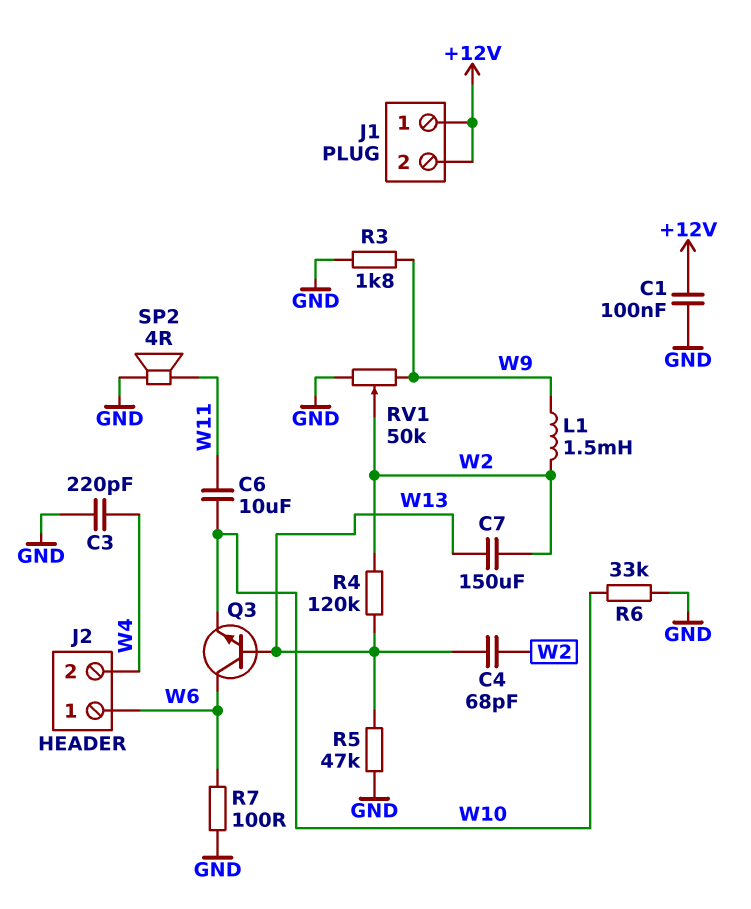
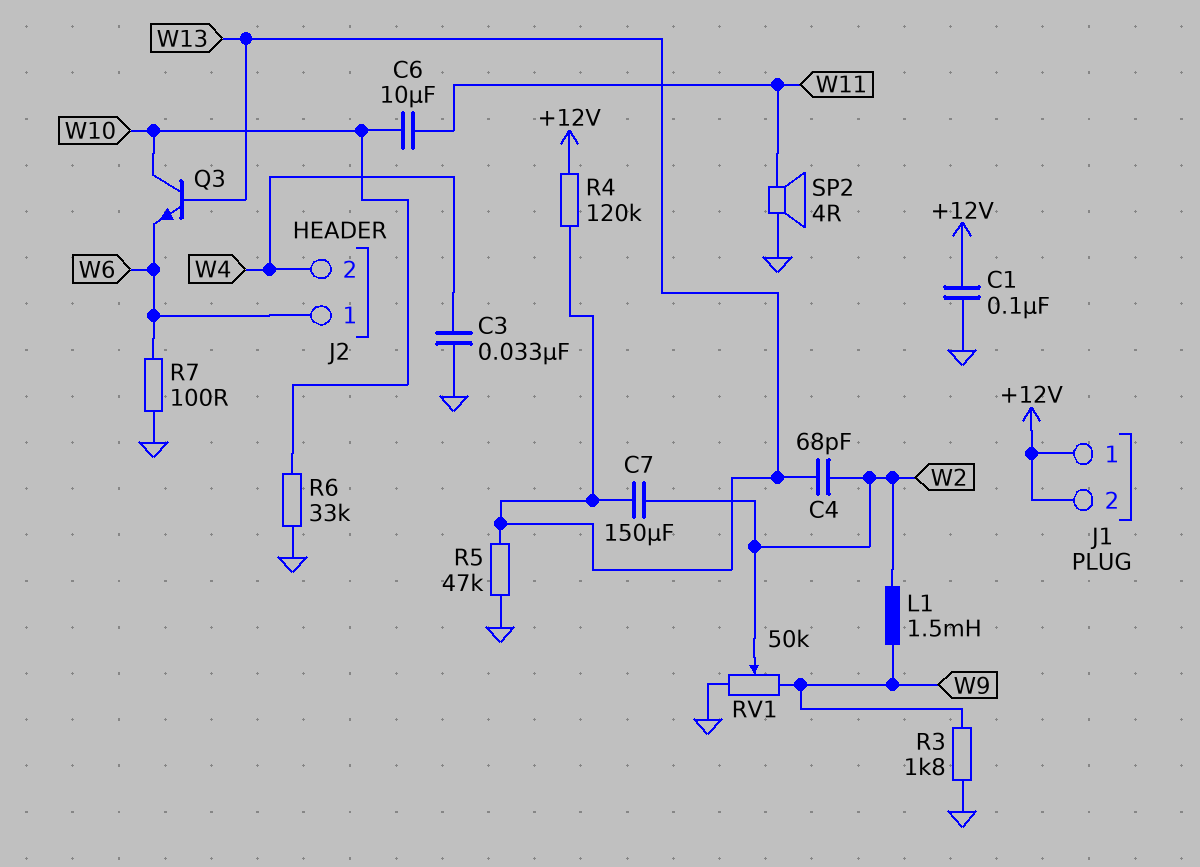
C3: 220pF (GND, W4) -> 33nF (GND, W4)
Q3: NPN (B W13, C W6, E W10) -> NPN (B W13, C W10, E W6)
R4: 120k (W2, W13) -> 120k (+12V, W13)

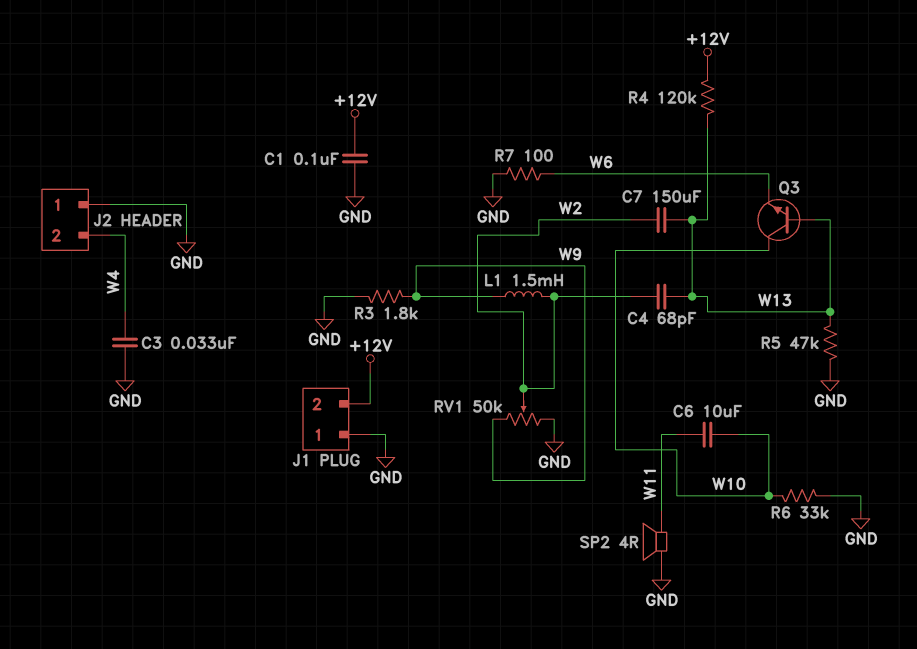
J1 pin 1: +12V -> GND
J2 pin 1: W6 -> GND

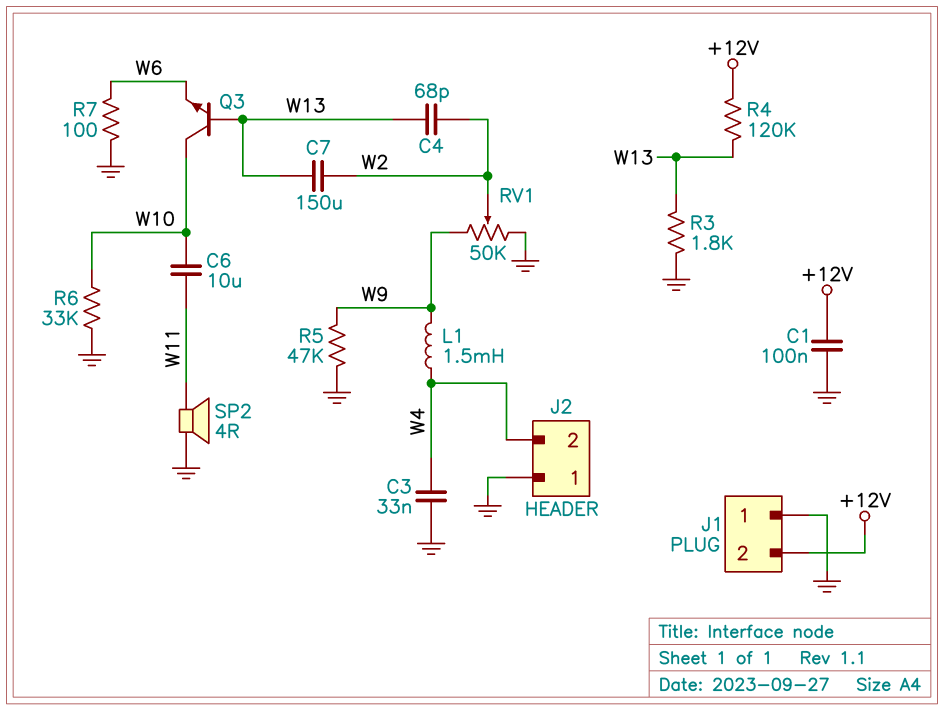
L1: 1.5mH (W2, W9) -> 1.5mH (W4, W9)
R3: 1.8k (GND, W9) -> 1.8k (GND, W13)
R5: 47k (GND, W13) -> 47k (GND, W9)

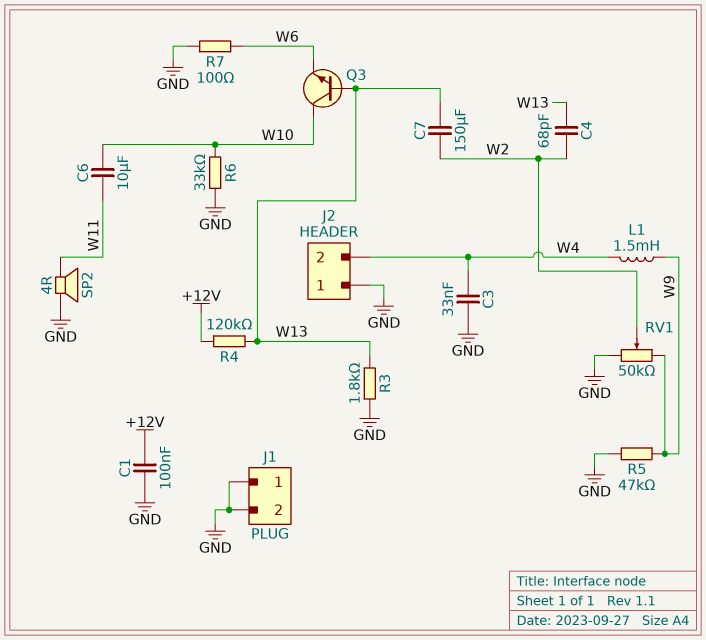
J1 pin 2: +12V -> GND

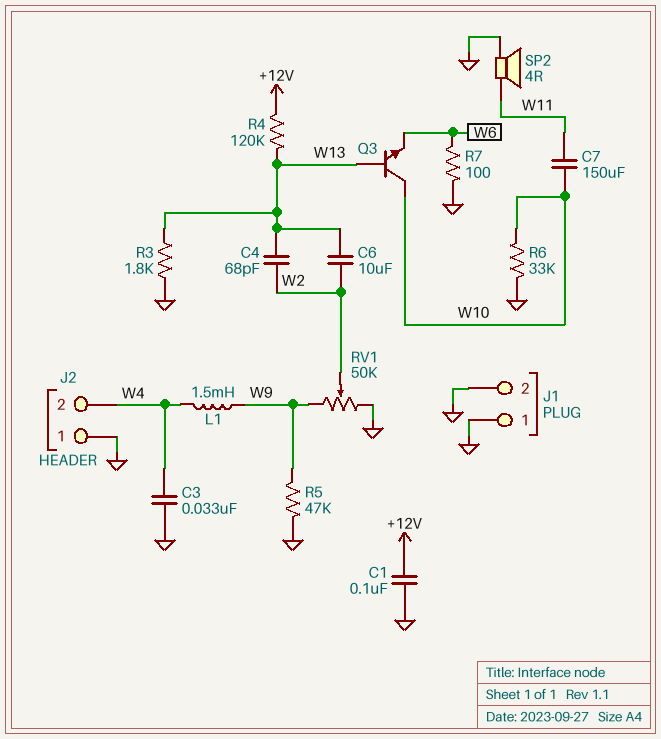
C6: 10uF (W10, W11) -> 10uF (W2, W13)
C7: 150uF (W2, W13) -> 150uF (W10, W11)

